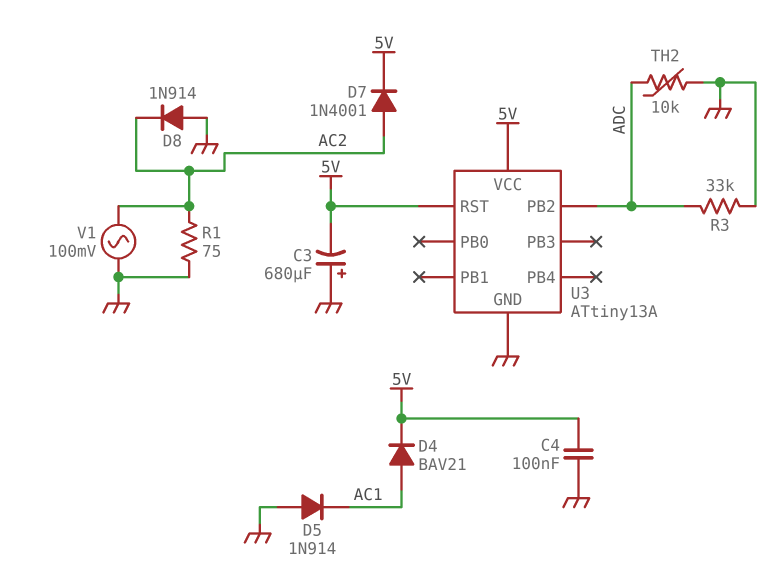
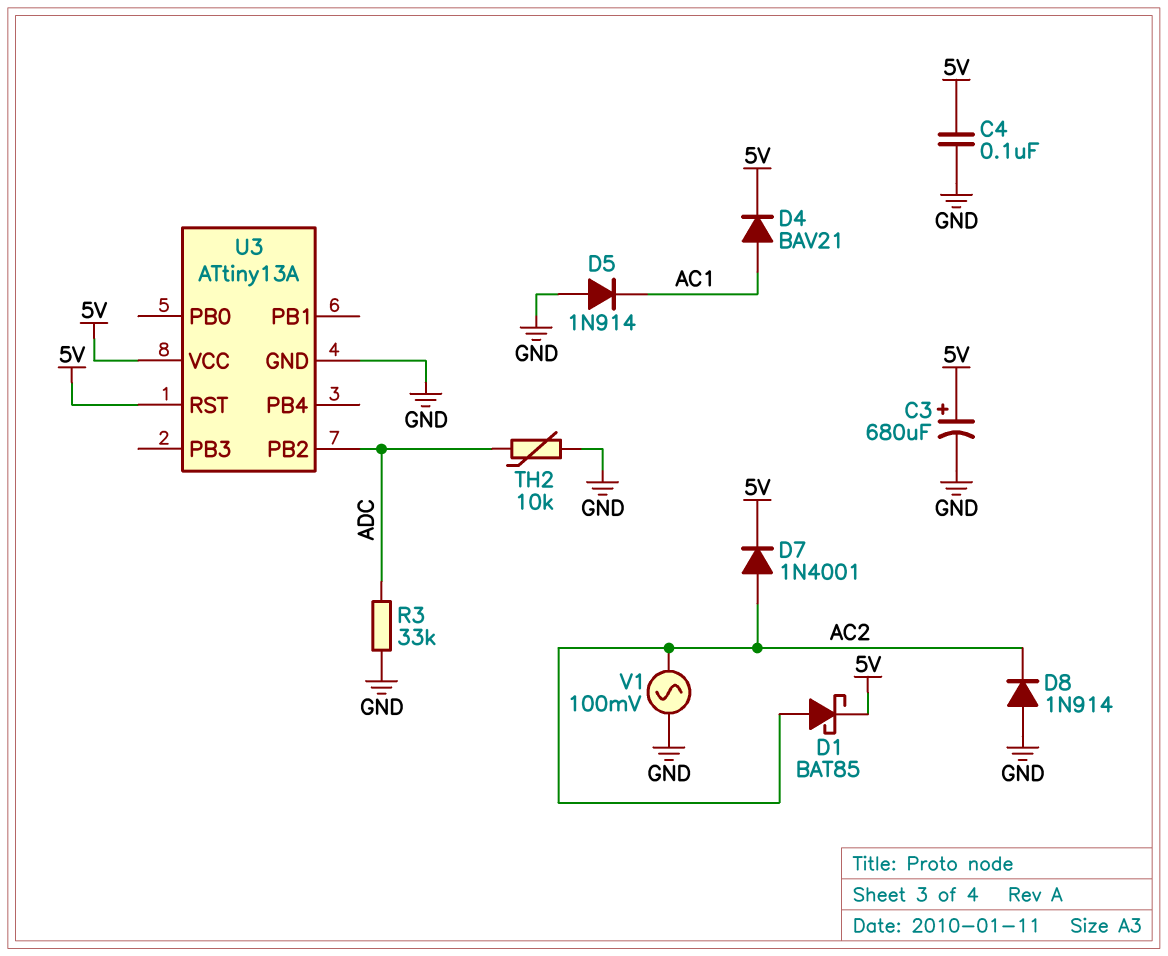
C3: 680uF (plus GND, minus 5V) -> 680uF (plus 5V, minus GND)
D1: none -> schottky BAT85 (A AC2, K 5V)
R1: 75 (AC2, GND) -> none

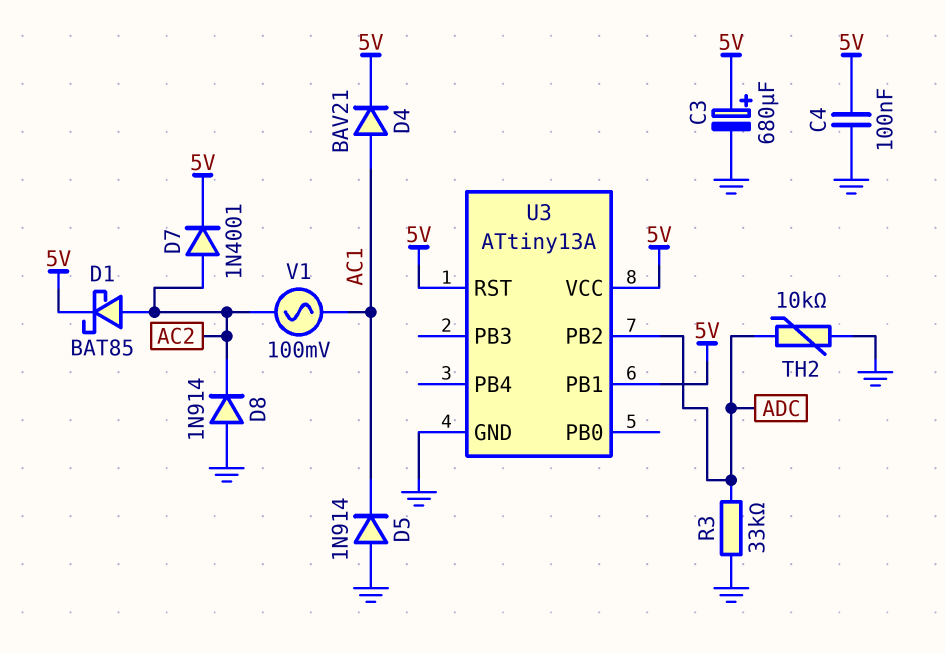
U3 pin PB1: none -> 5V
V1: AC 100mV (AC2, GND) -> AC 100mV (AC1, AC2)

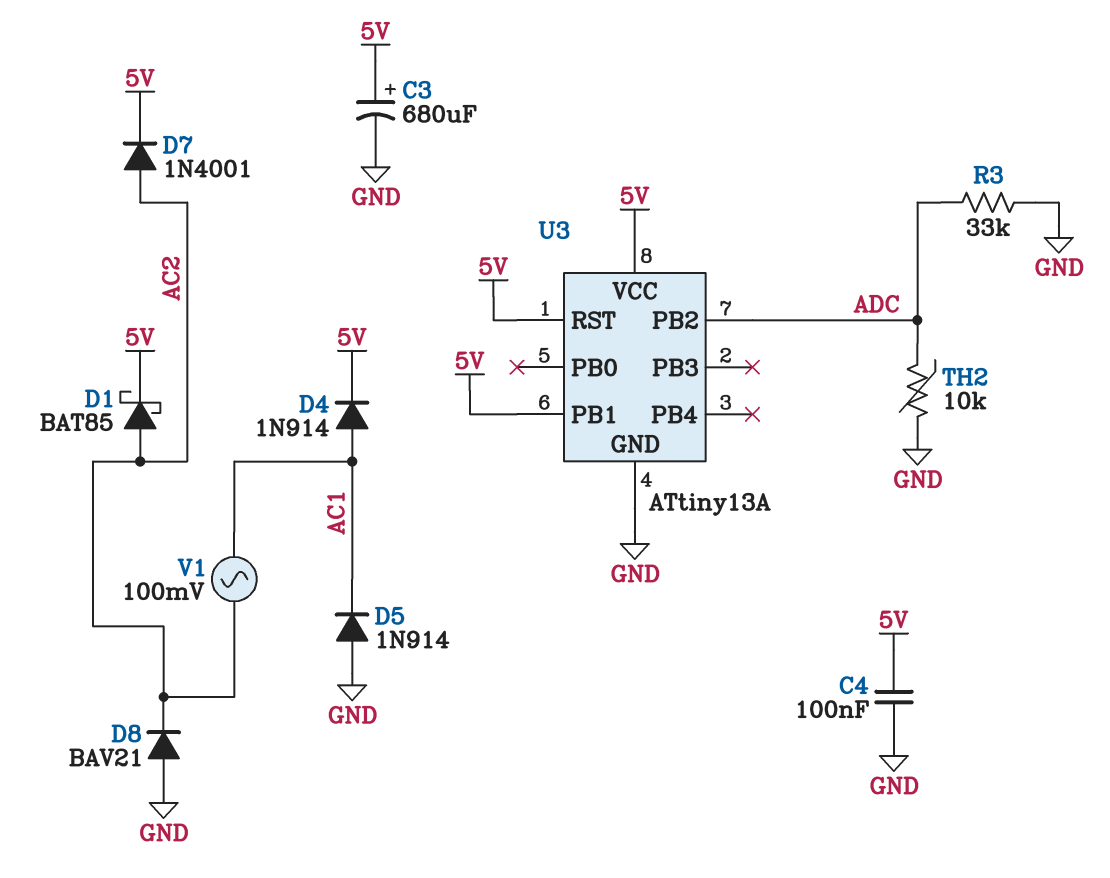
D4: diode BAV21 (A AC1, K 5V) -> diode 1N914 (A AC1, K 5V)
D8: diode 1N914 (A GND, K AC2) -> diode BAV21 (A GND, K AC2)

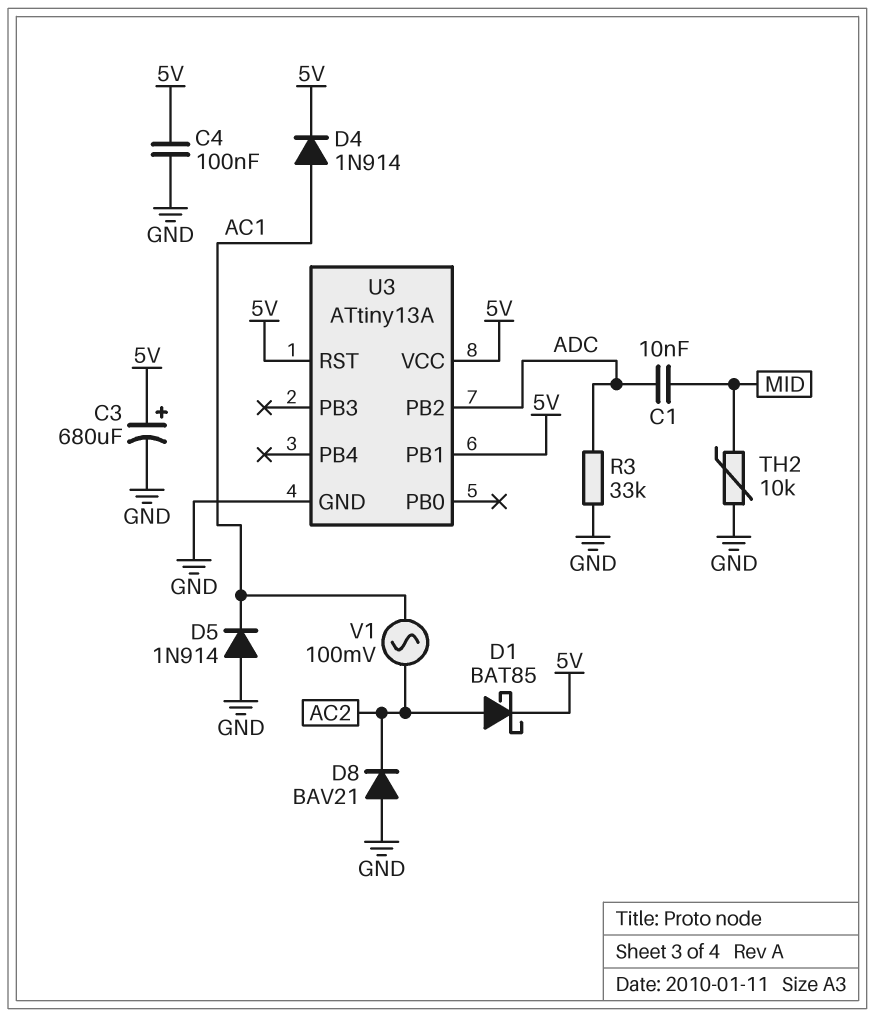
C1: none -> 10nF (ADC, MID)
D7: diode 1N4001 (A AC2, K 5V) -> none
TH2: 10k (ADC, GND) -> 10k (GND, MID)

